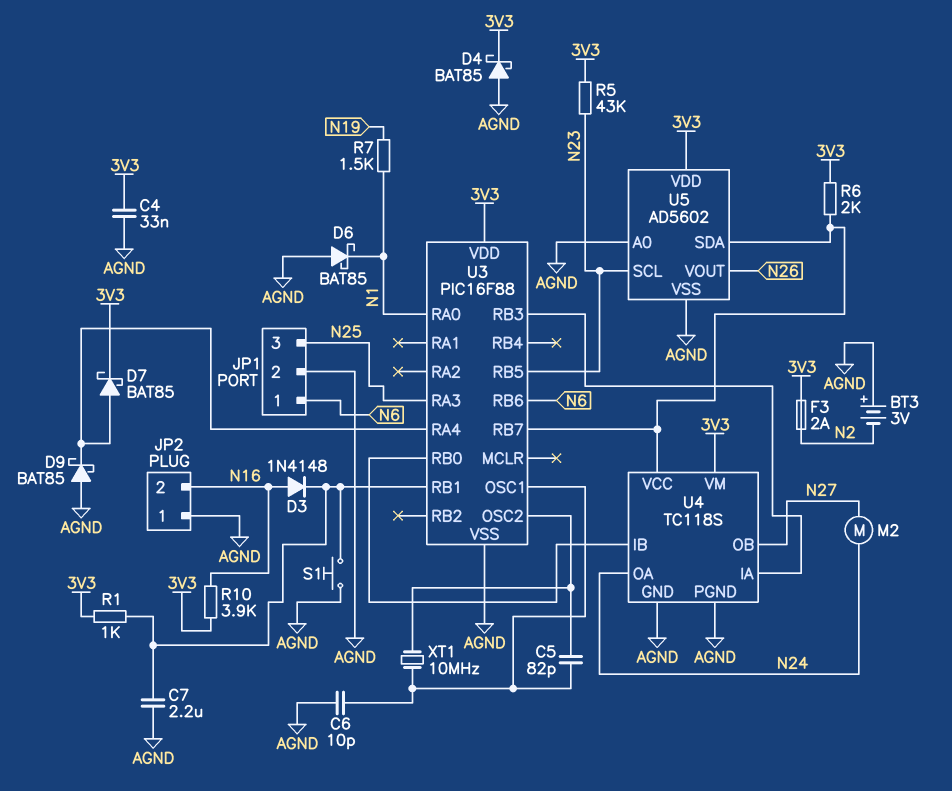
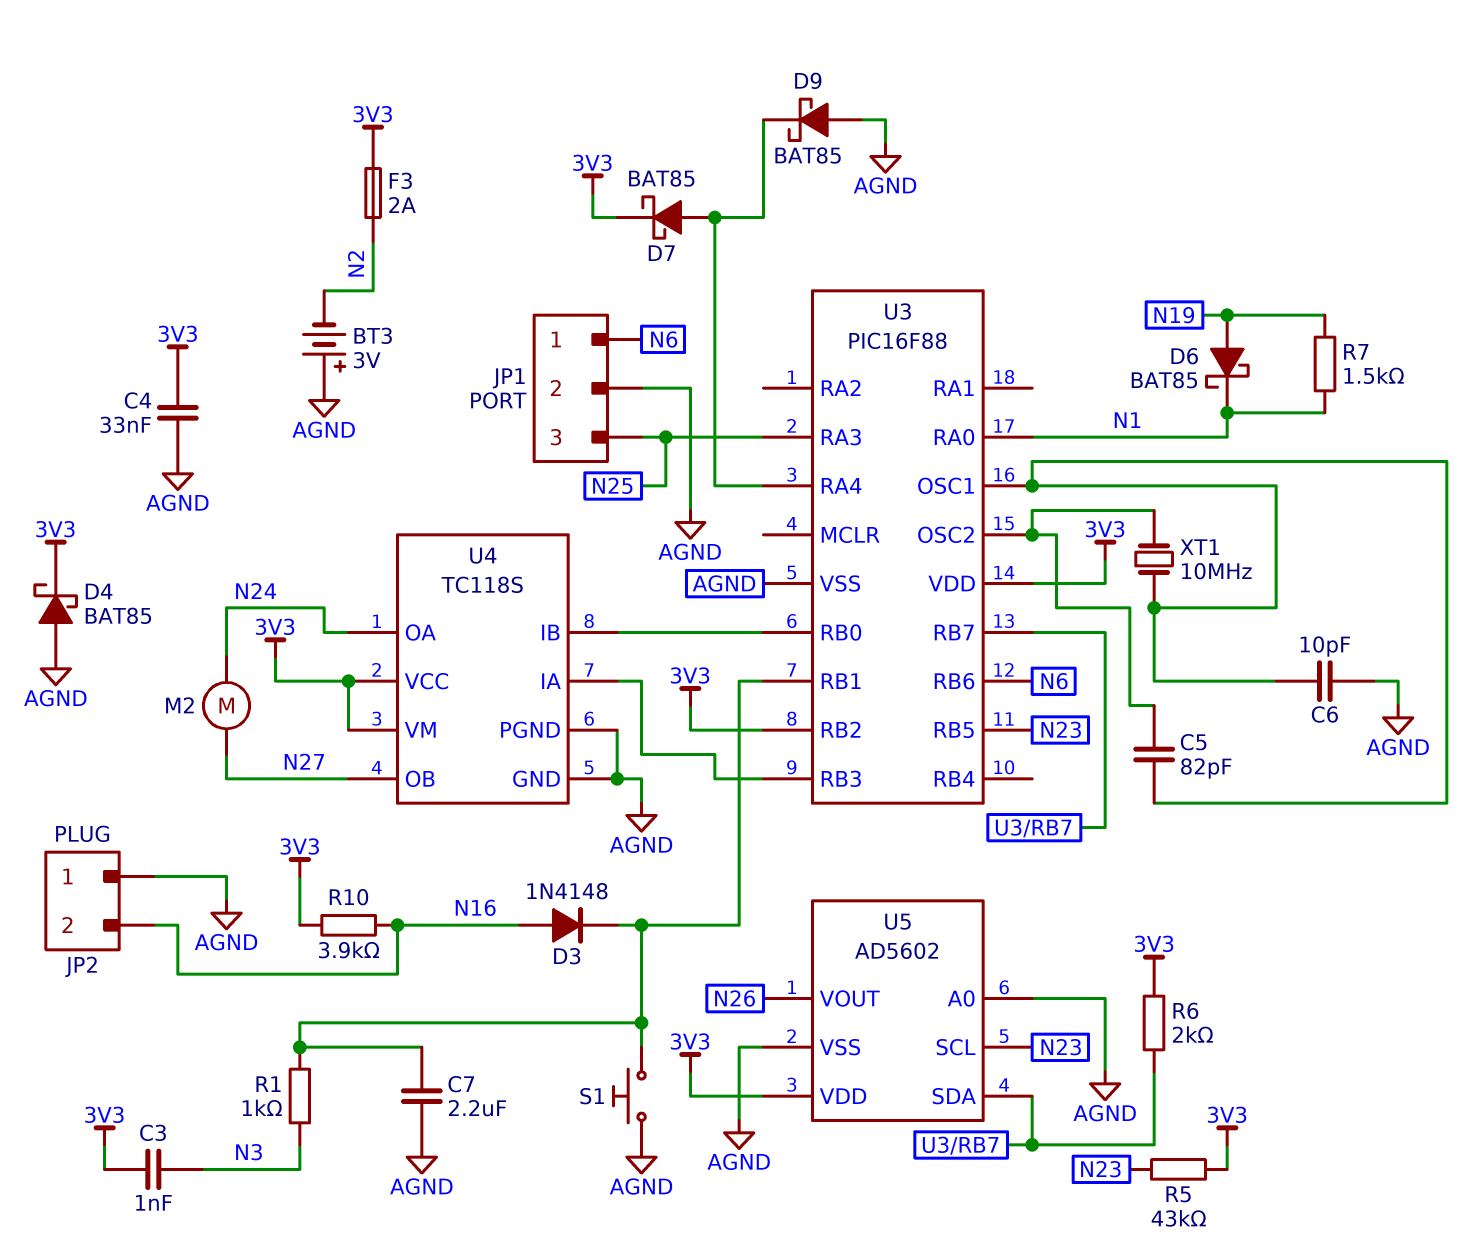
C3: none -> 1nF (3V3, N3)
D6: schottky BAT85 (A AGND, K N1) -> schottky BAT85 (A N19, K N1)
R1: 1k (3V3, U3/RB1) -> 1k (N3, U3/RB1)
U3 pin RB2: none -> 3V3
U4 pin VCC: U3/RB7 -> 3V3

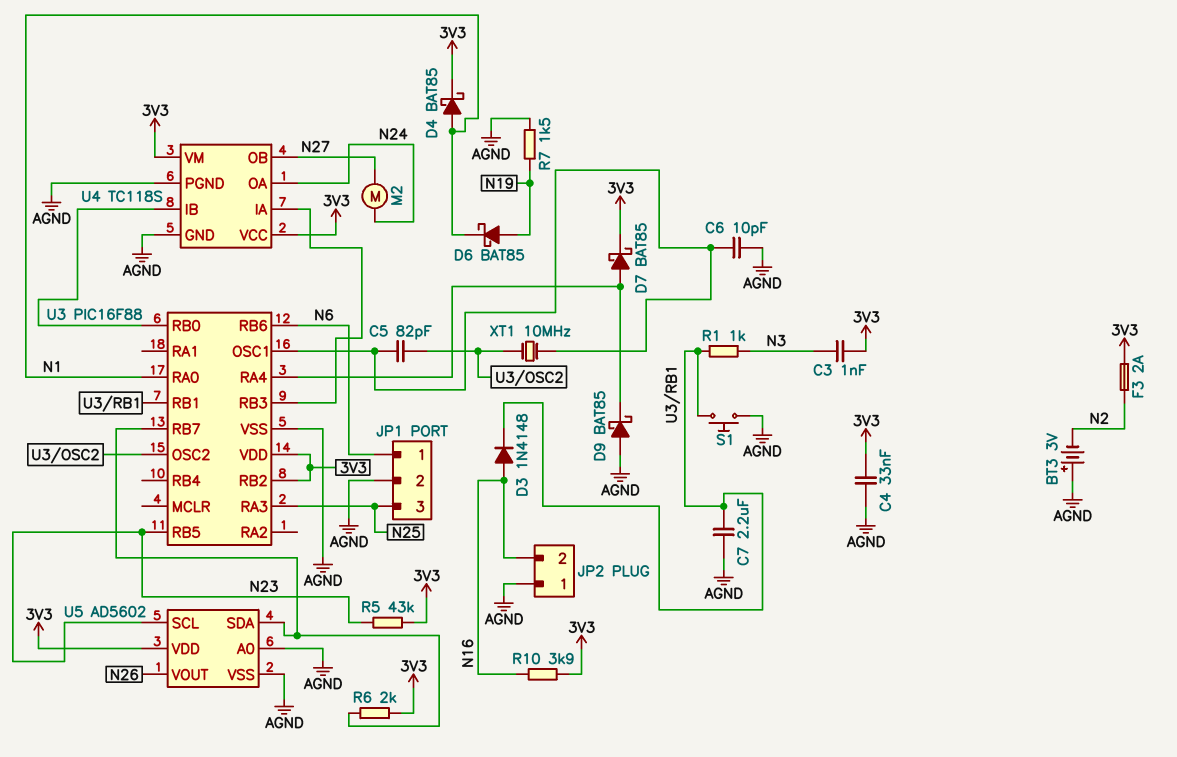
D4: schottky BAT85 (A AGND, K 3V3) -> schottky BAT85 (A N1, K 3V3)
R7: 1.5k (N1, N19) -> 1.5k (AGND, N19)

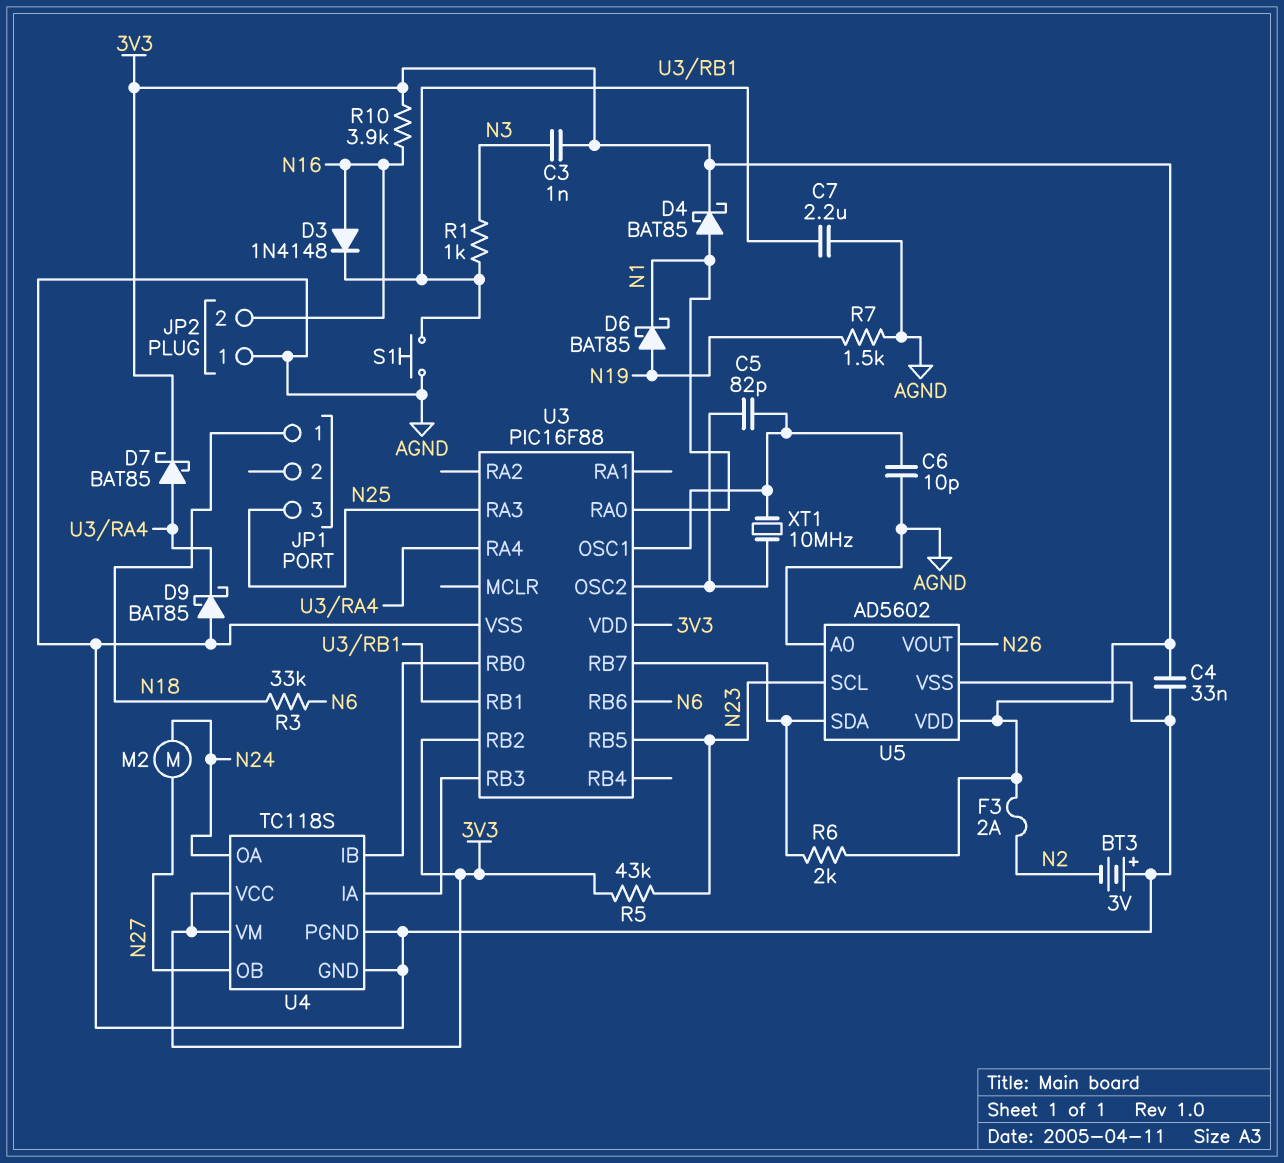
JP1 pin 1: N6 -> N18
JP1 pin 2: AGND -> none
R3: none -> 33k (N6, N18)

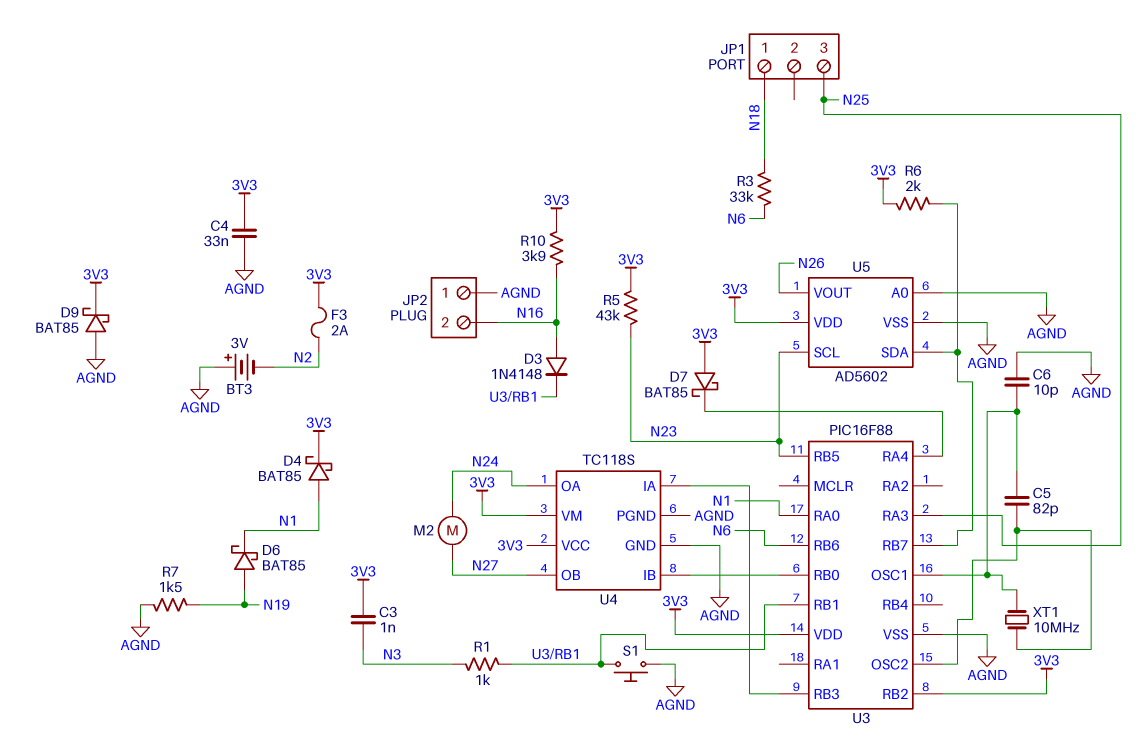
C7: 2.2uF (AGND, U3/RB1) -> none
D7: schottky BAT85 (A U3/RA4, K 3V3) -> schottky BAT85 (A 3V3, K U3/RA4)
D9: schottky BAT85 (A AGND, K U3/RA4) -> schottky BAT85 (A AGND, K 3V3)

